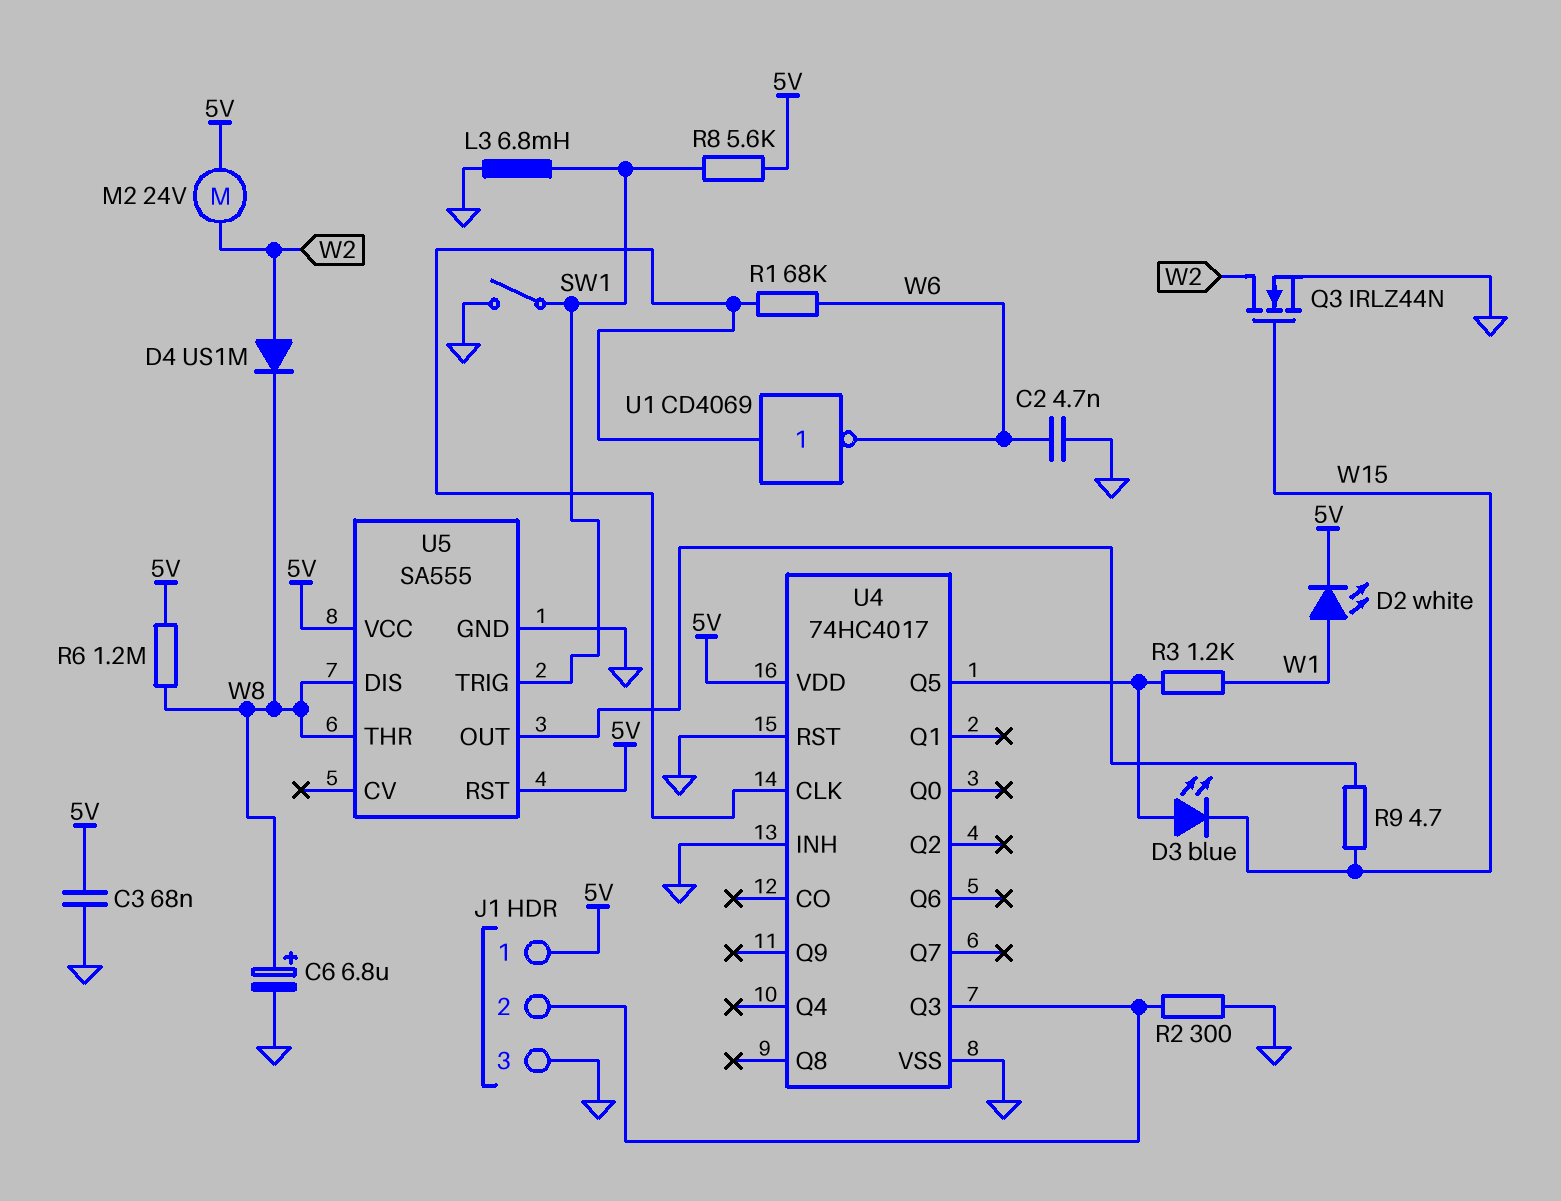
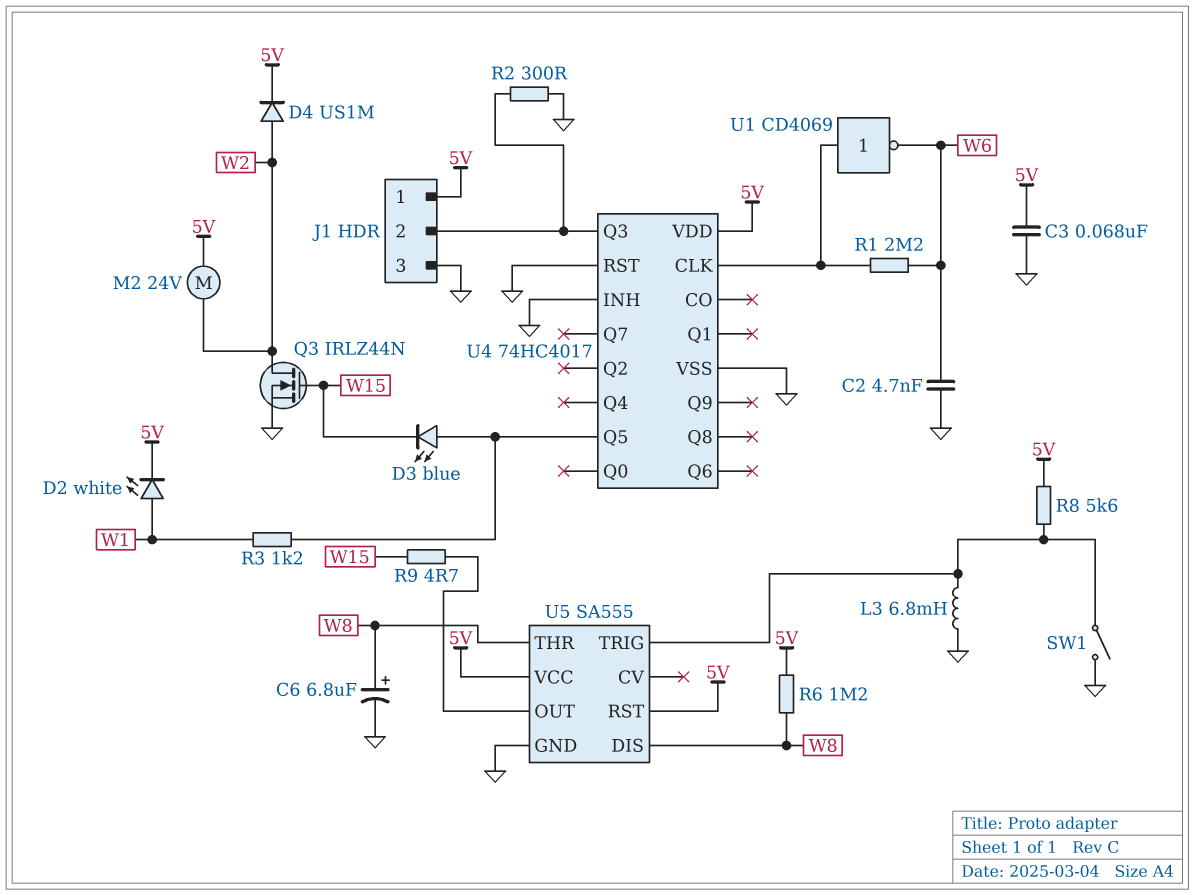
D4: diode US1M (A W2, K W8) -> diode US1M (A W2, K 5V)
R1: 68k (U4/CLK, W6) -> 2.2M (U4/CLK, W6)

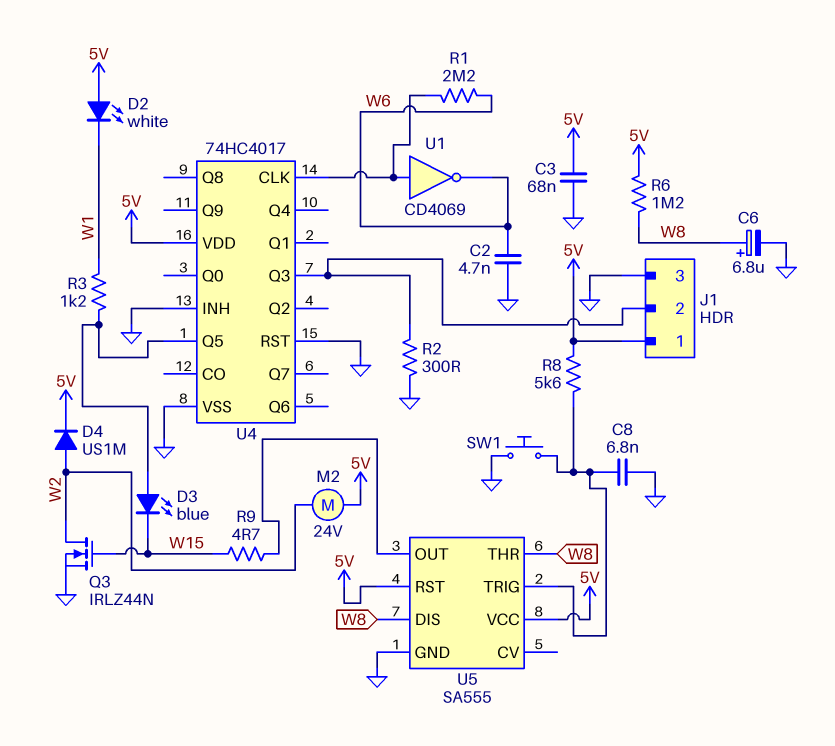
C8: none -> 6.8nF (GND, U5/TRIG)
D2: LED white (A W1, K 5V) -> LED white (A 5V, K W1)
L3: 6.8mH (GND, U5/TRIG) -> none
SW1: switch (GND, U5/TRIG) -> button (GND, U5/TRIG)

